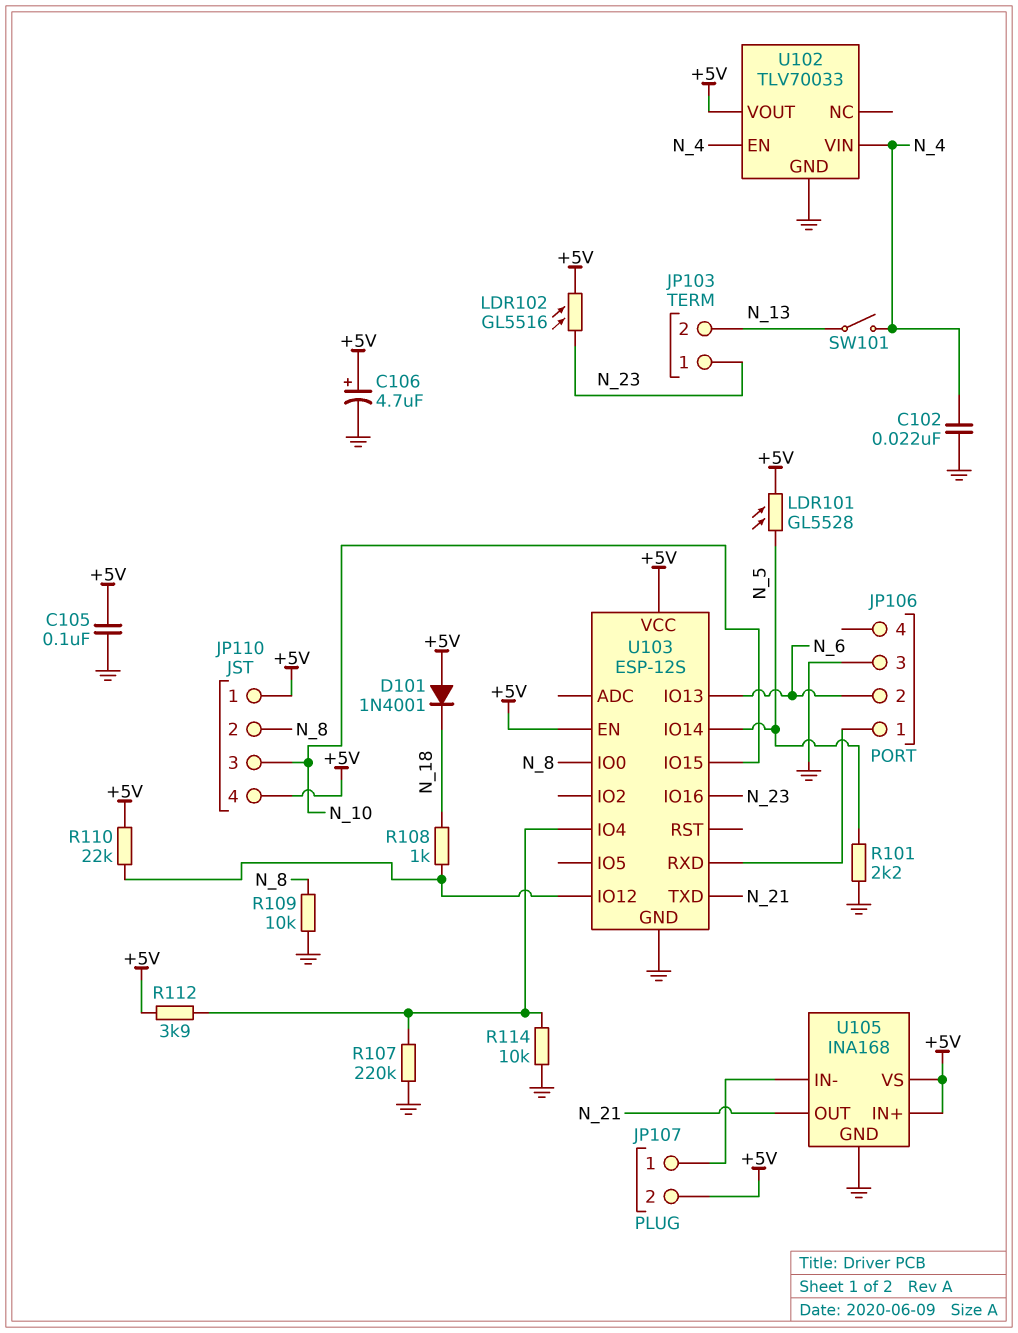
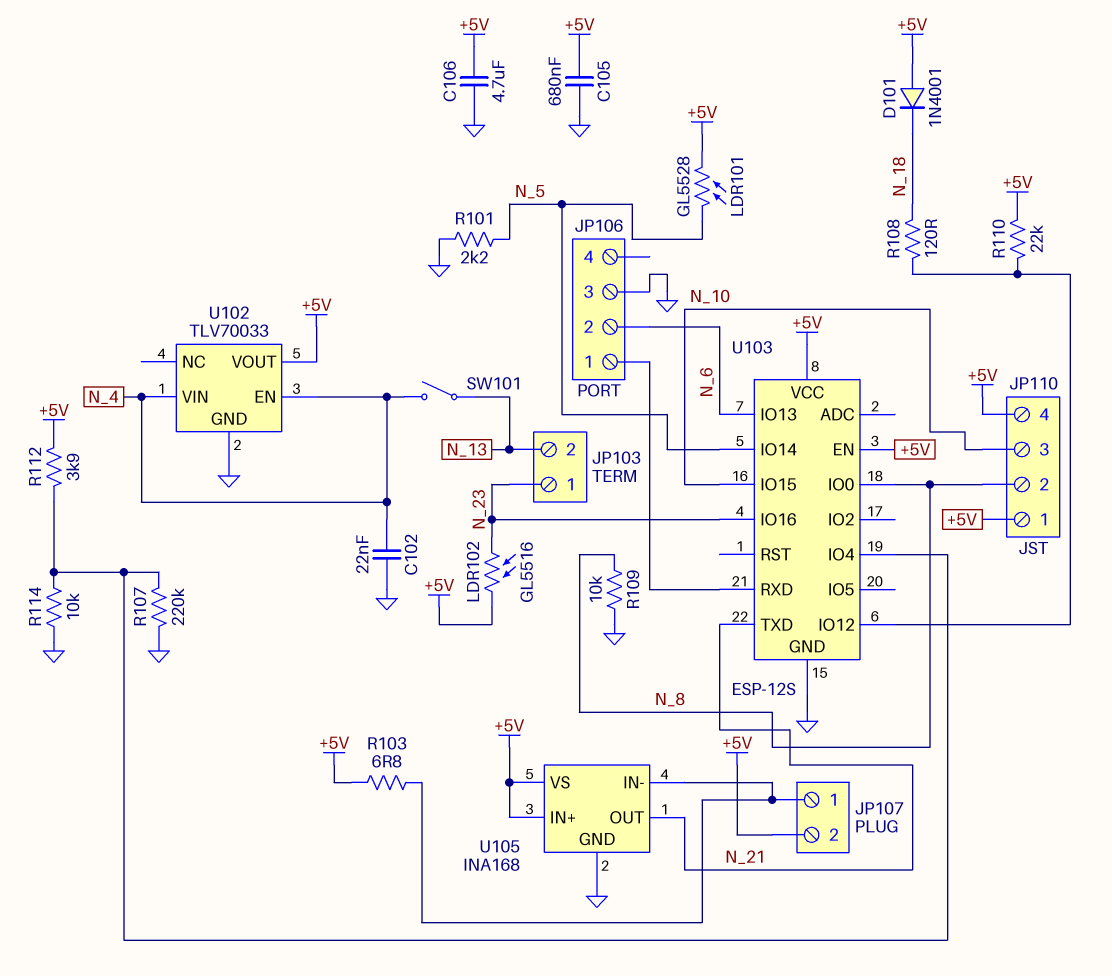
C105: 100nF (+5V, GND) -> 680nF (+5V, GND)
C106: 4.7uF (plus +5V, minus GND) -> 4.7uF (+5V, GND)
R103: none -> 6.8 (+5V, JP107/1)
R108: 1k (N_18, U103/IO12) -> 120 (N_18, U103/IO12)

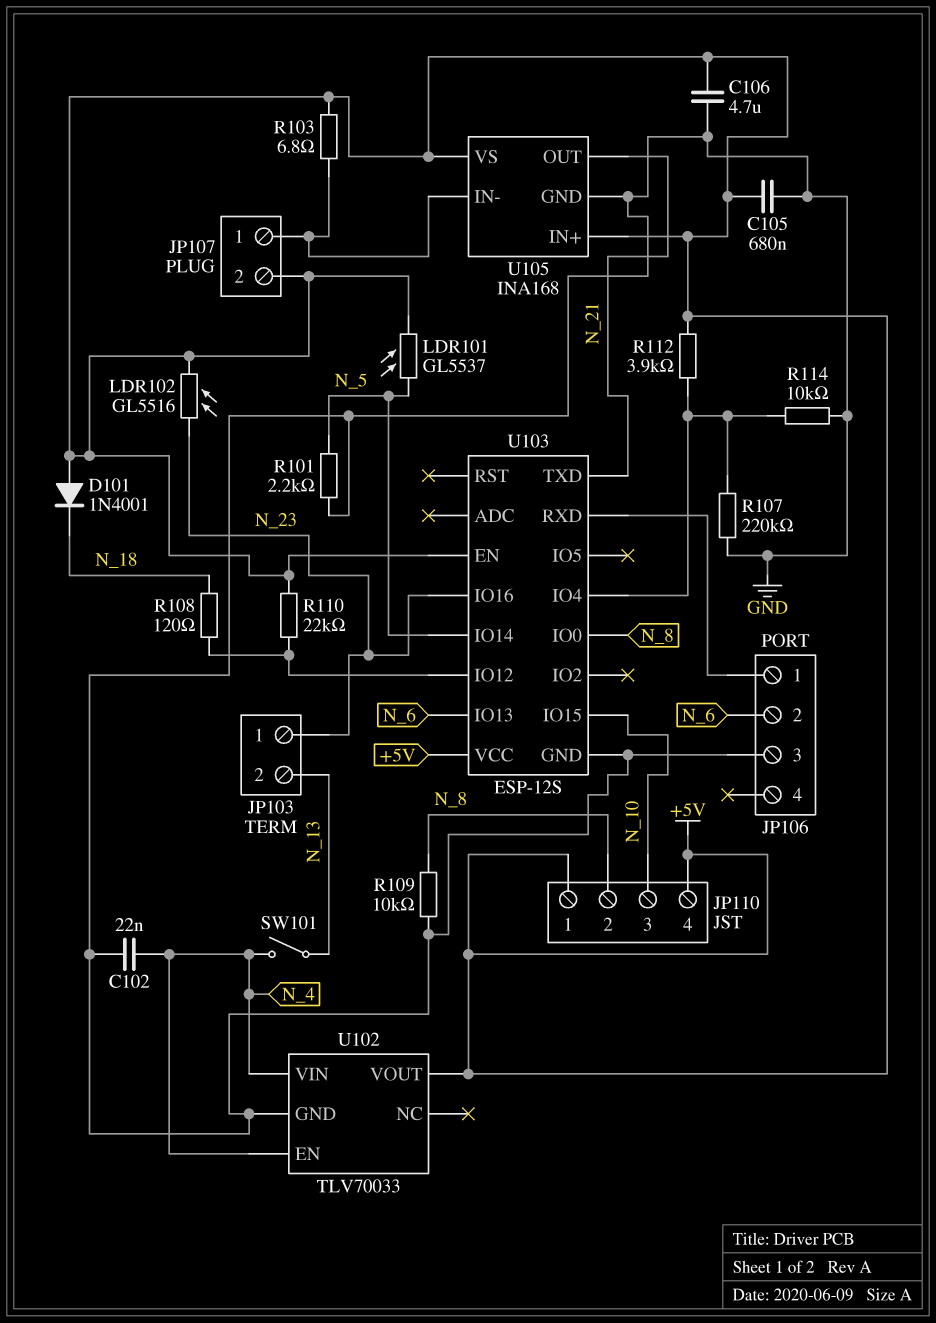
LDR101: GL5528 (+5V, N_5) -> GL5537 (+5V, N_5)

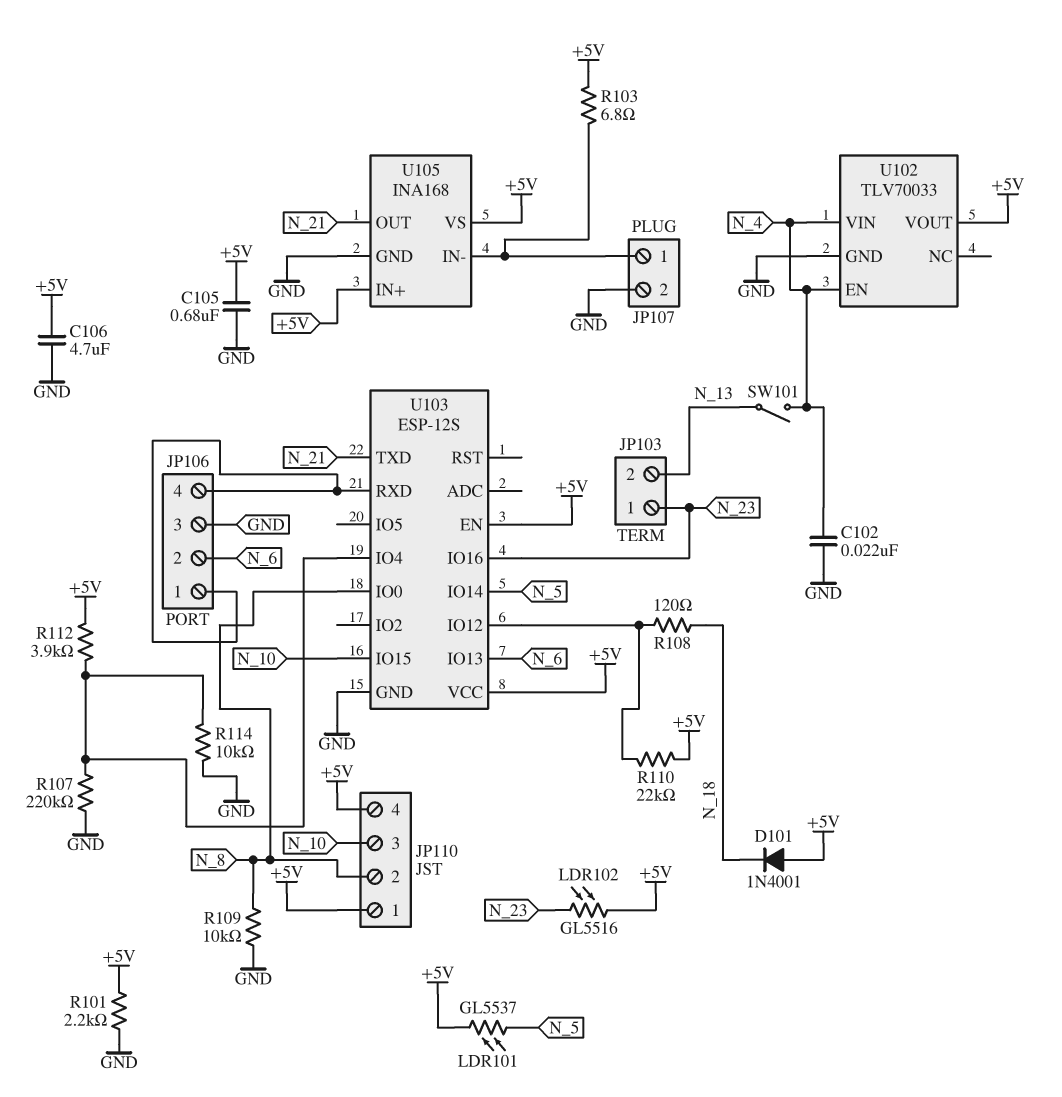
JP106 pin 4: none -> JP106/1
JP107 pin 2: +5V -> GND
R101: 2.2k (GND, N_5) -> 2.2k (+5V, GND)

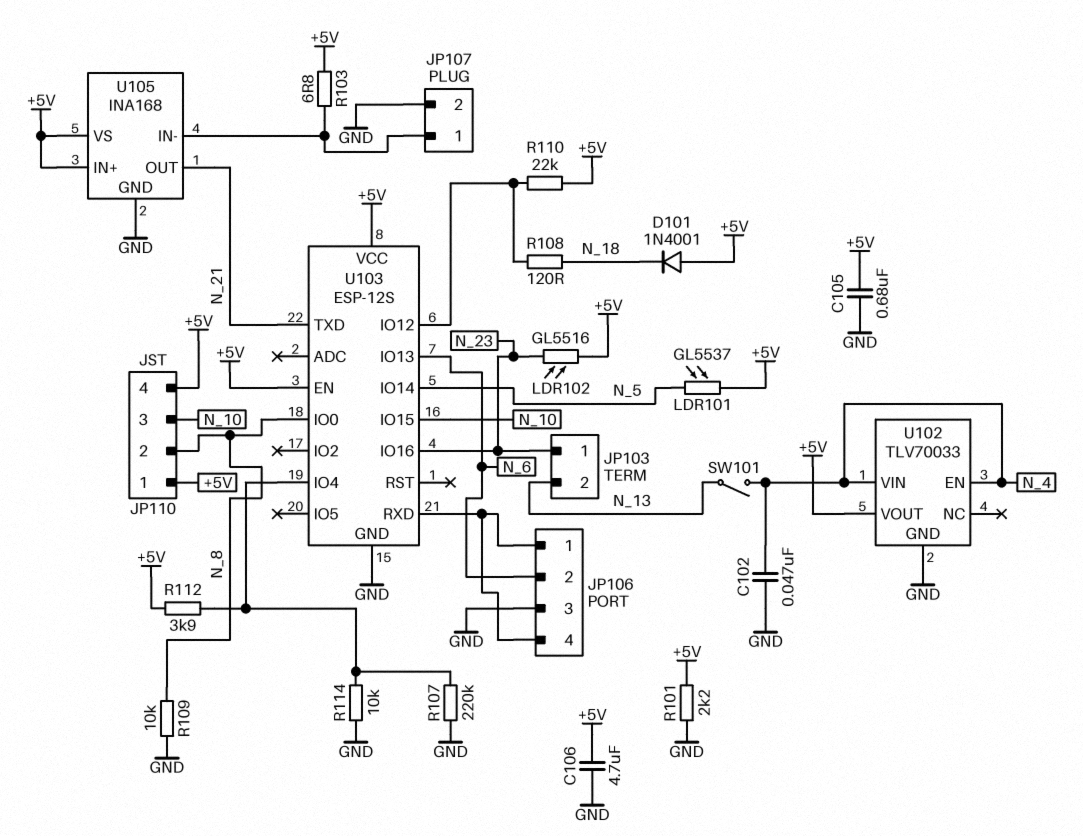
C102: 22nF (GND, N_4) -> 47nF (GND, N_4)

